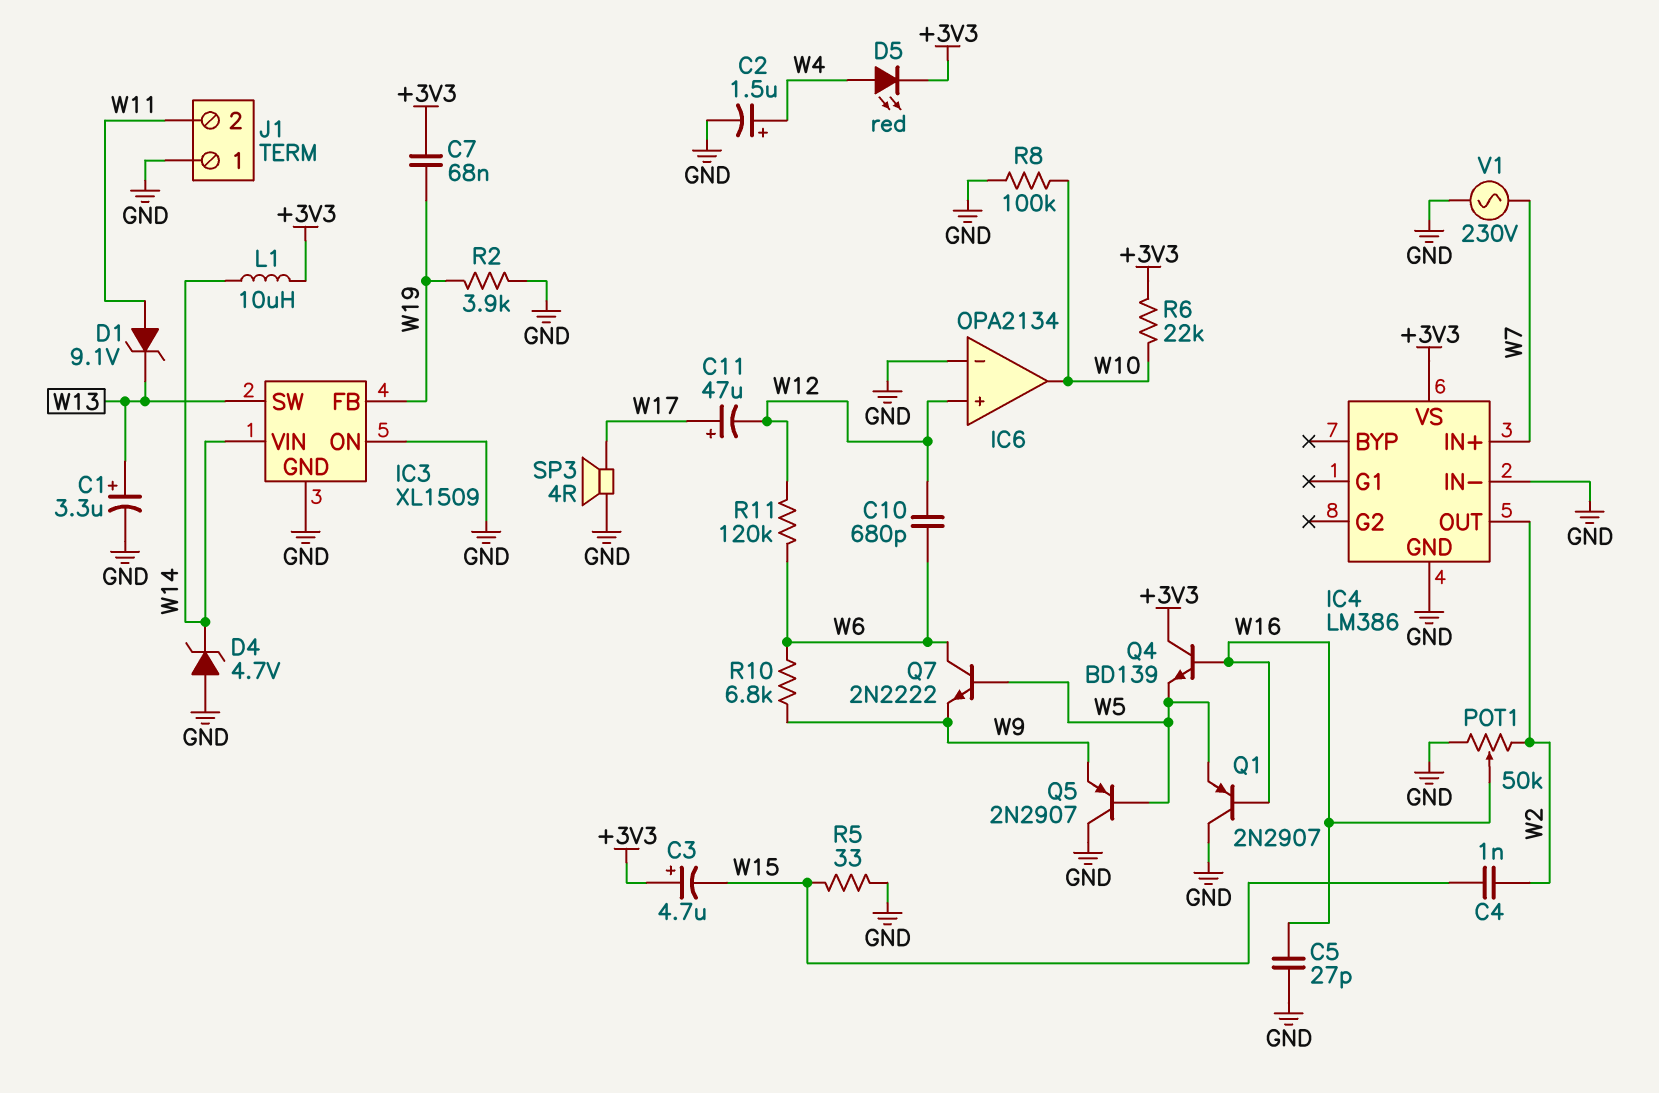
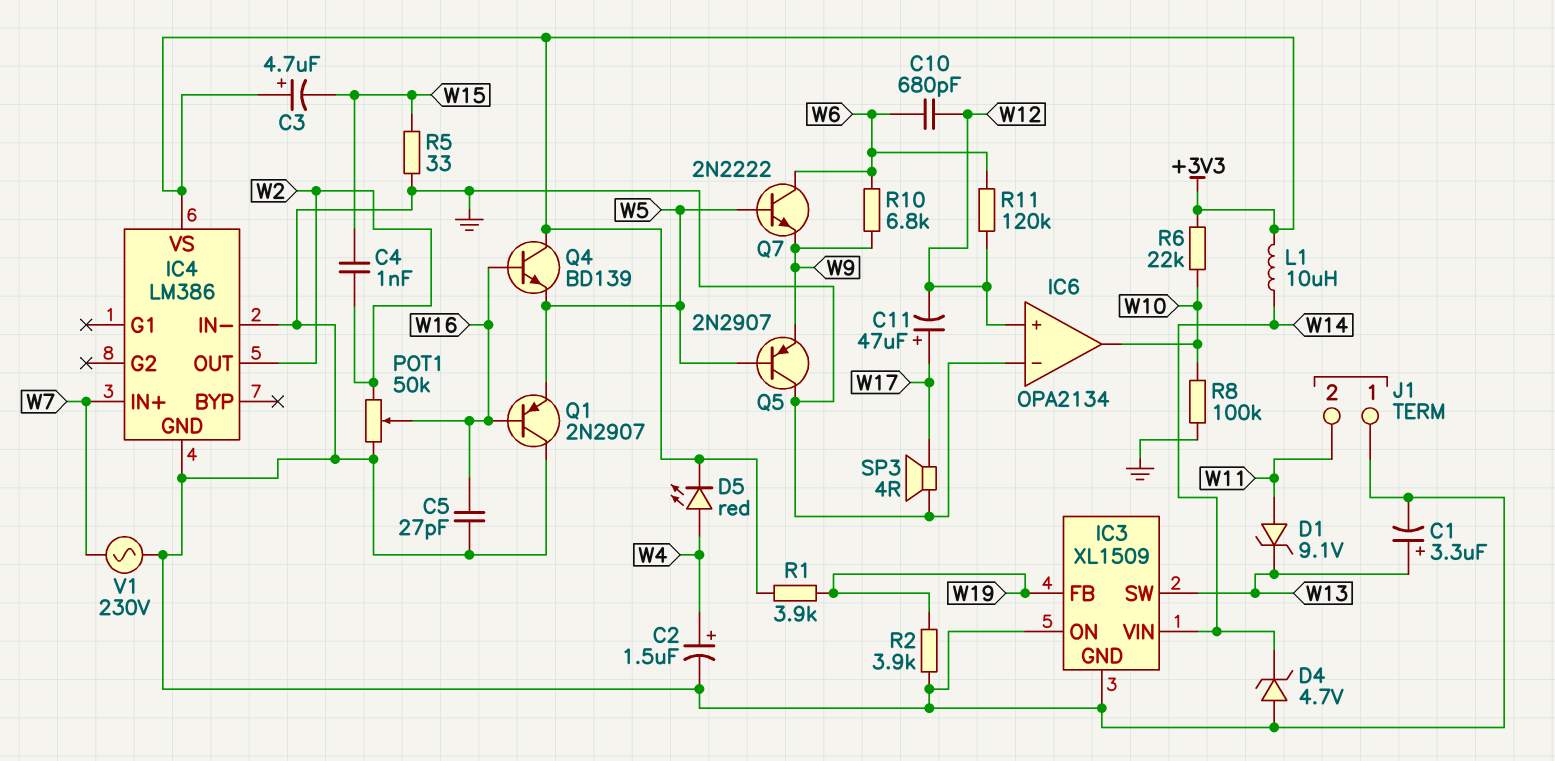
C7: 68nF (+3V3, W19) -> none
R1: none -> 3.9k (+3V3, W19)

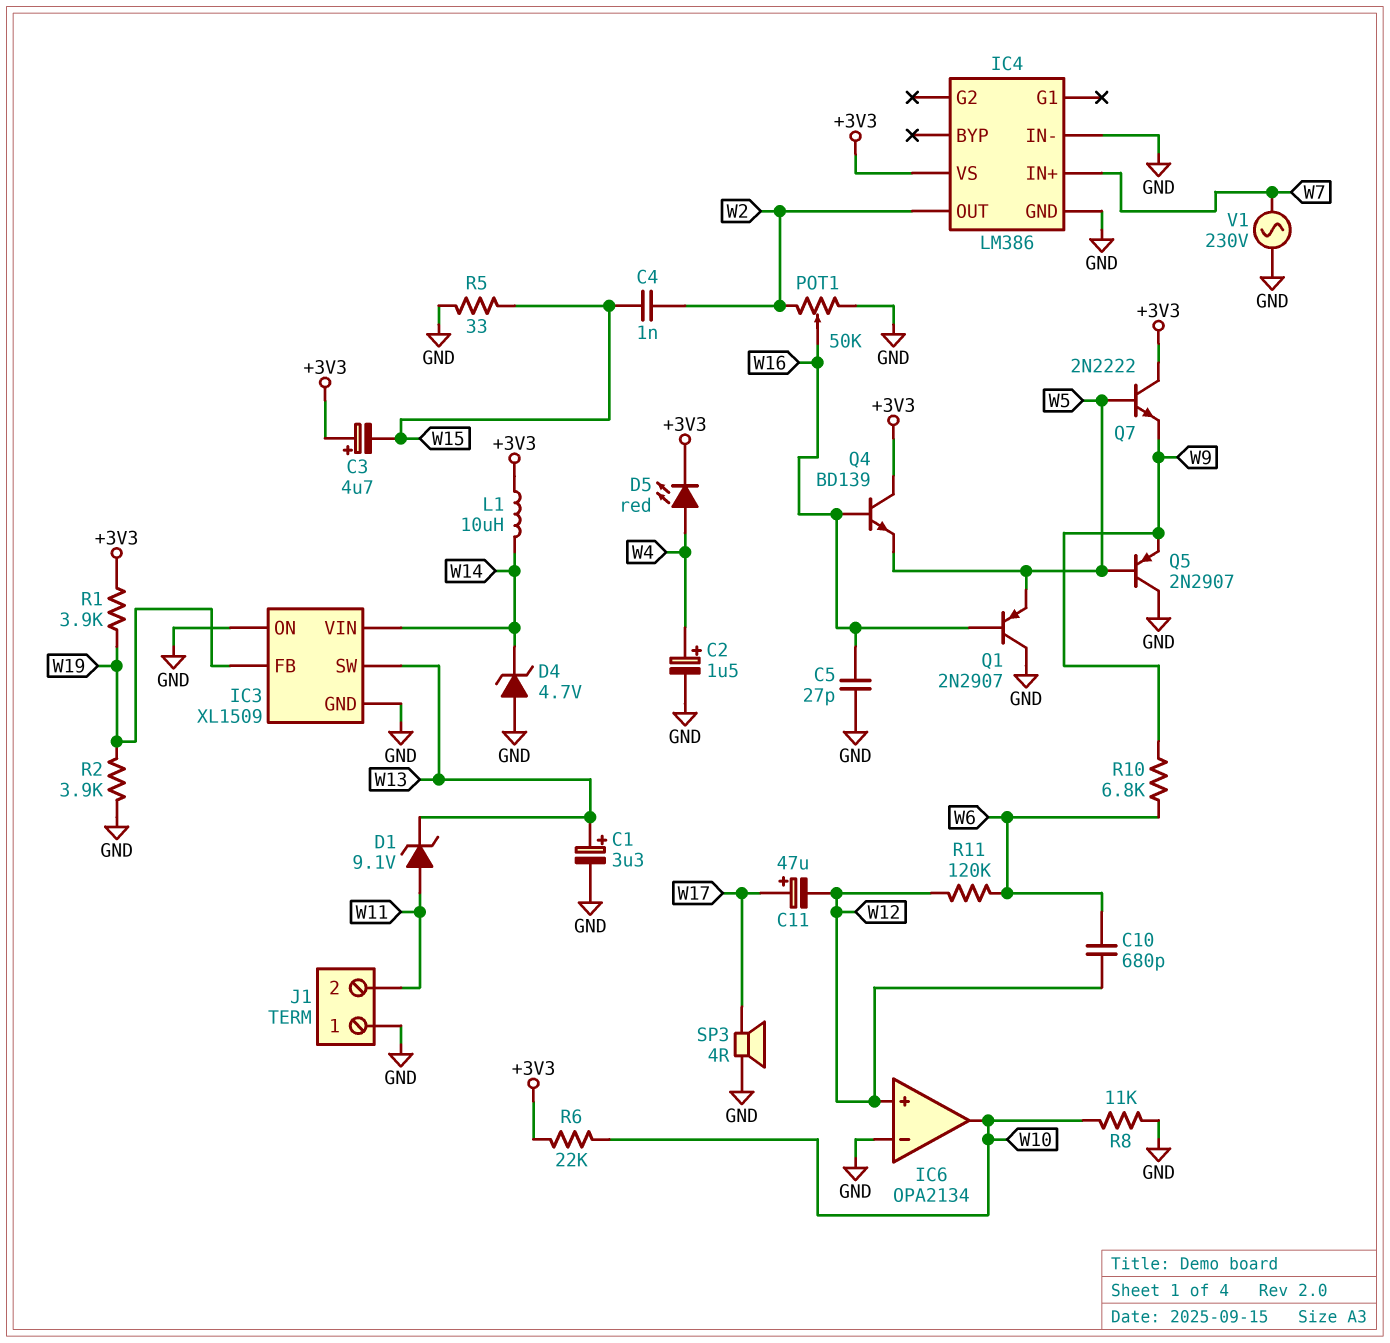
Q7: NPN 2N2222 (B W5, C W6, E W9) -> NPN 2N2222 (B W5, C +3V3, E W9)
R8: 100k (GND, W10) -> 11k (GND, W10)

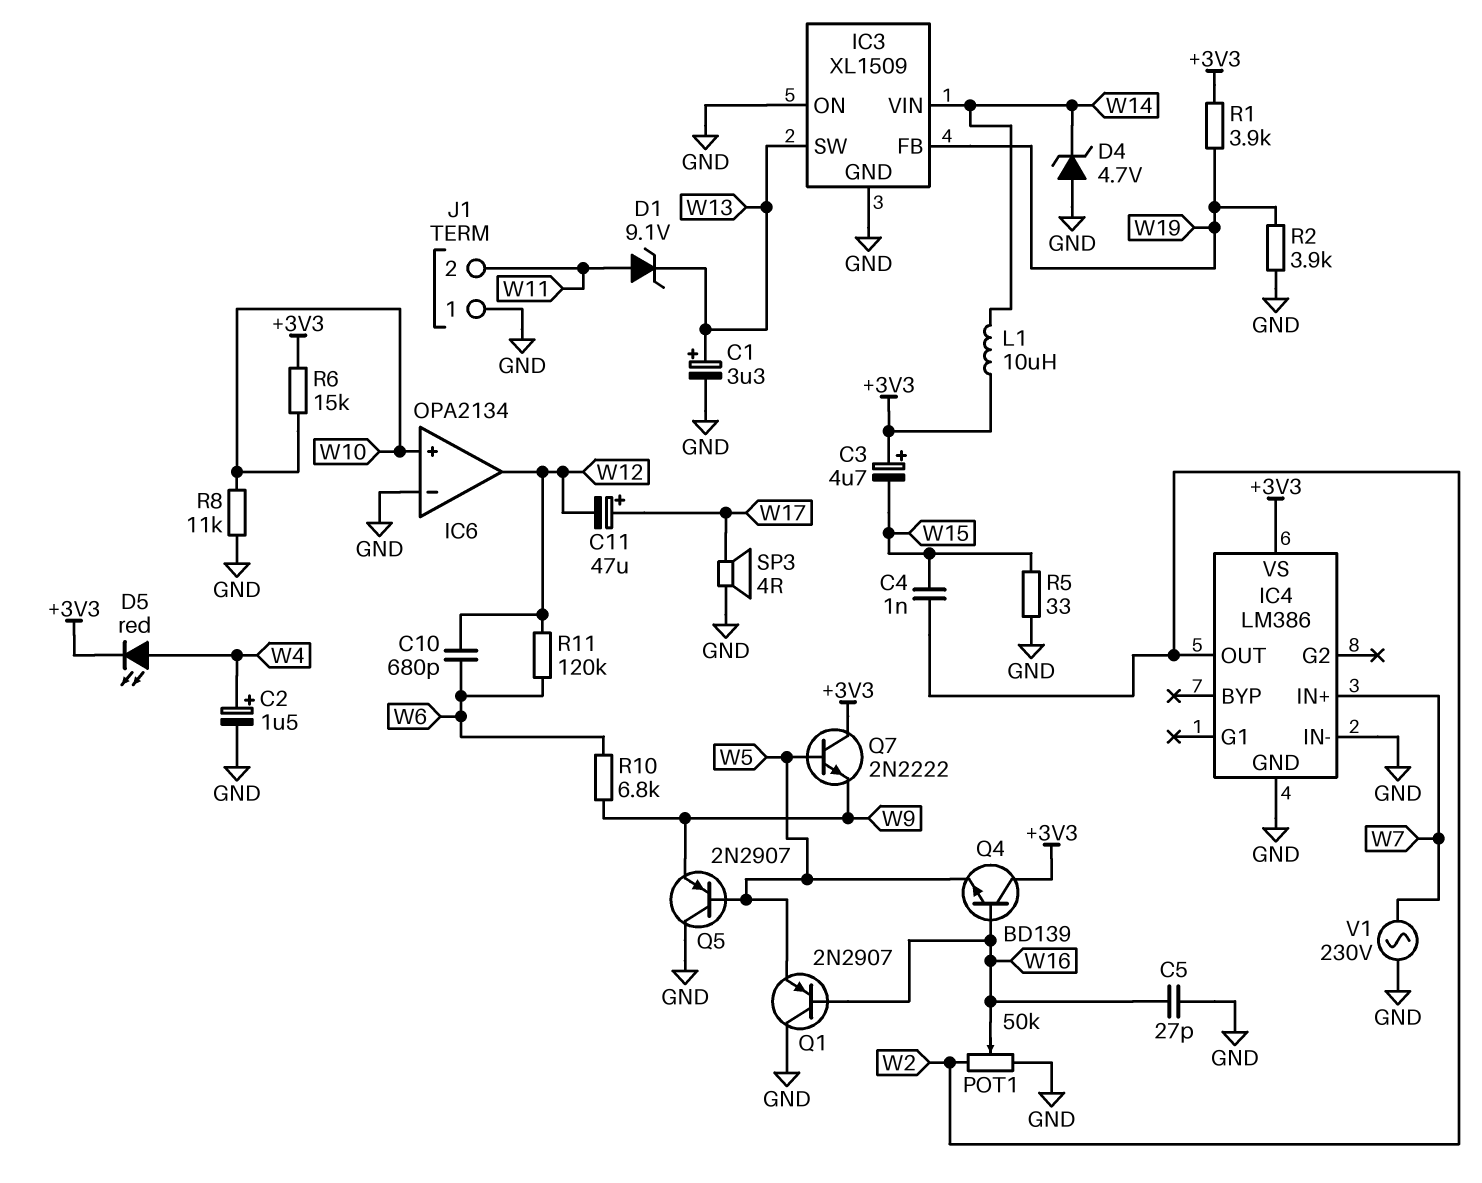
IC6 pin in+: W12 -> W10
IC6 pin out: W10 -> W12
R6: 22k (+3V3, W10) -> 15k (+3V3, W10)

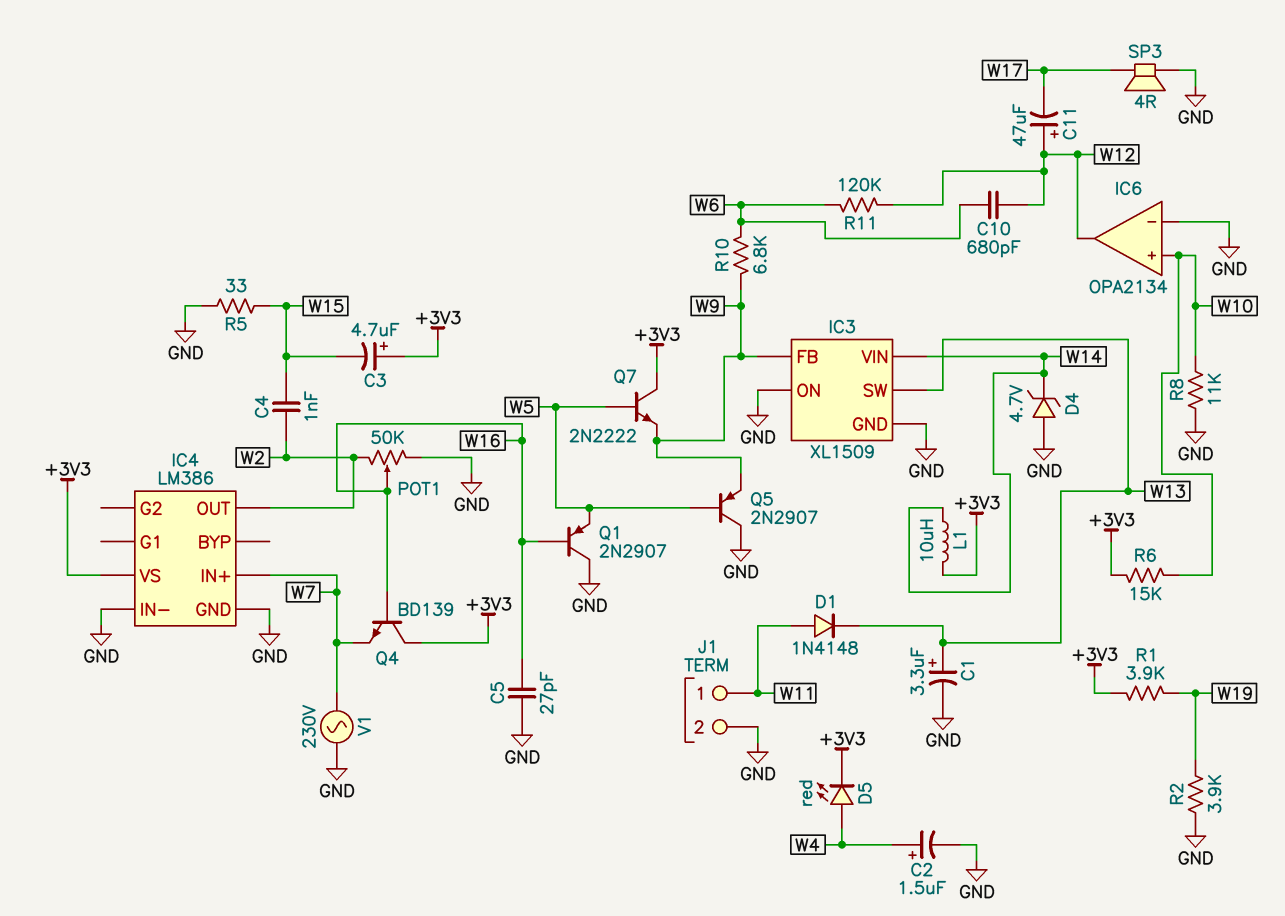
C11: 47uF (plus W17, minus W12) -> 47uF (plus W12, minus W17)
D1: zener 9.1V (A W11, K W13) -> diode 1N4148 (A W11, K W13)
IC3 pin FB: W19 -> W9
J1 pin 1: GND -> W11
J1 pin 2: W11 -> GND
Q4: NPN BD139 (B W16, C +3V3, E W5) -> NPN BD139 (B W16, C +3V3, E W7)

